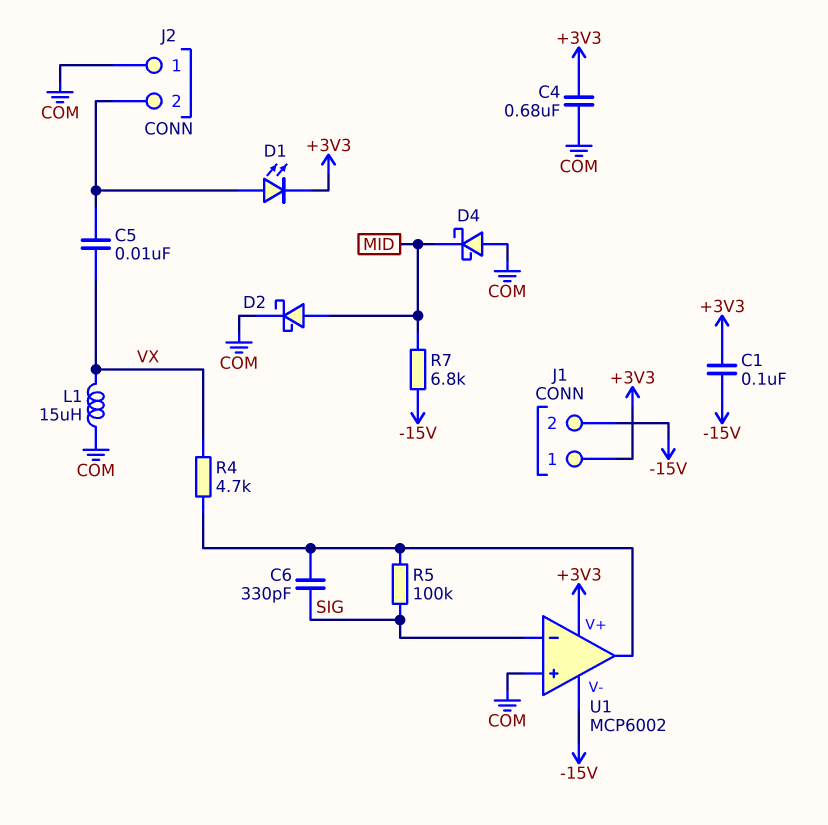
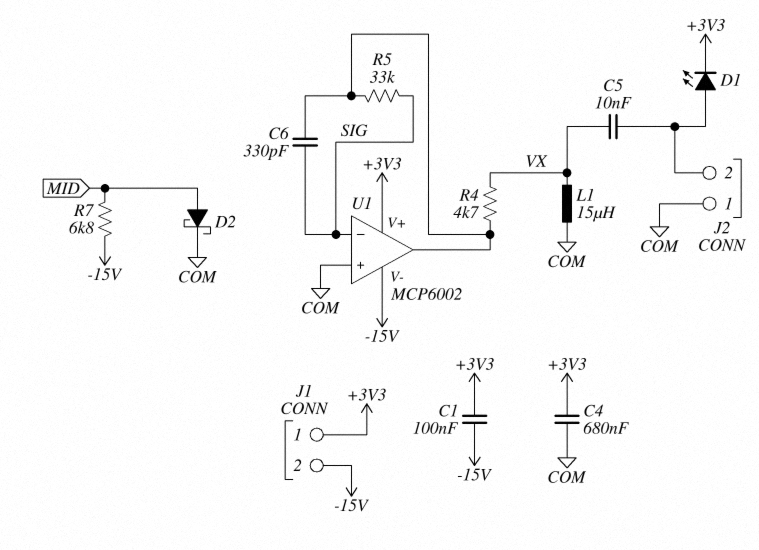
D4: schottky (A COM, K MID) -> none
R5: 100k (SIG, U1/out) -> 33k (SIG, U1/out)

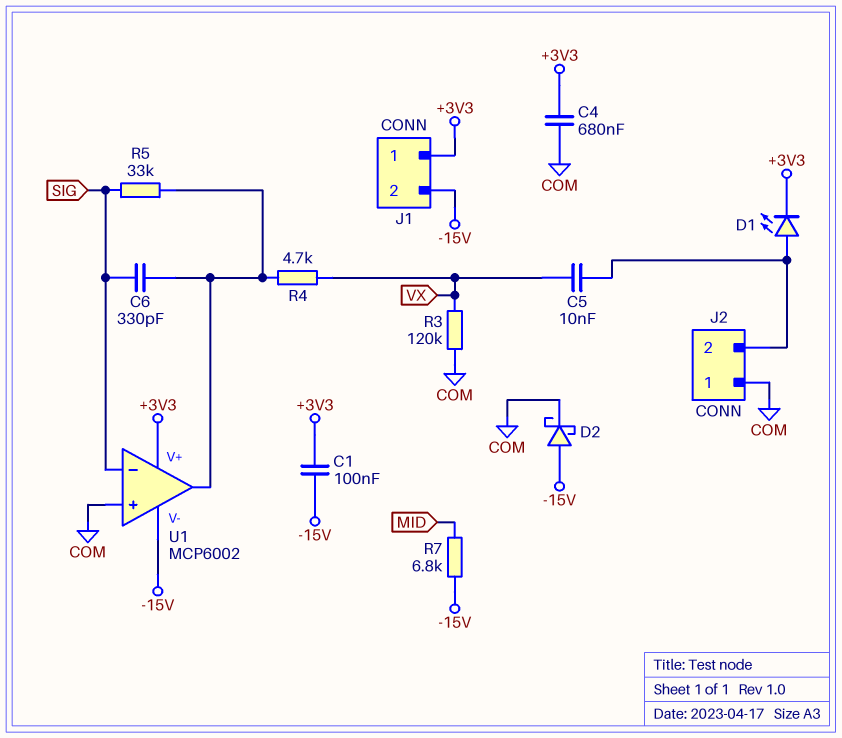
D2: schottky (A MID, K COM) -> schottky (A -15V, K COM)
L1: 15uH (COM, VX) -> none
R3: none -> 120k (COM, VX)

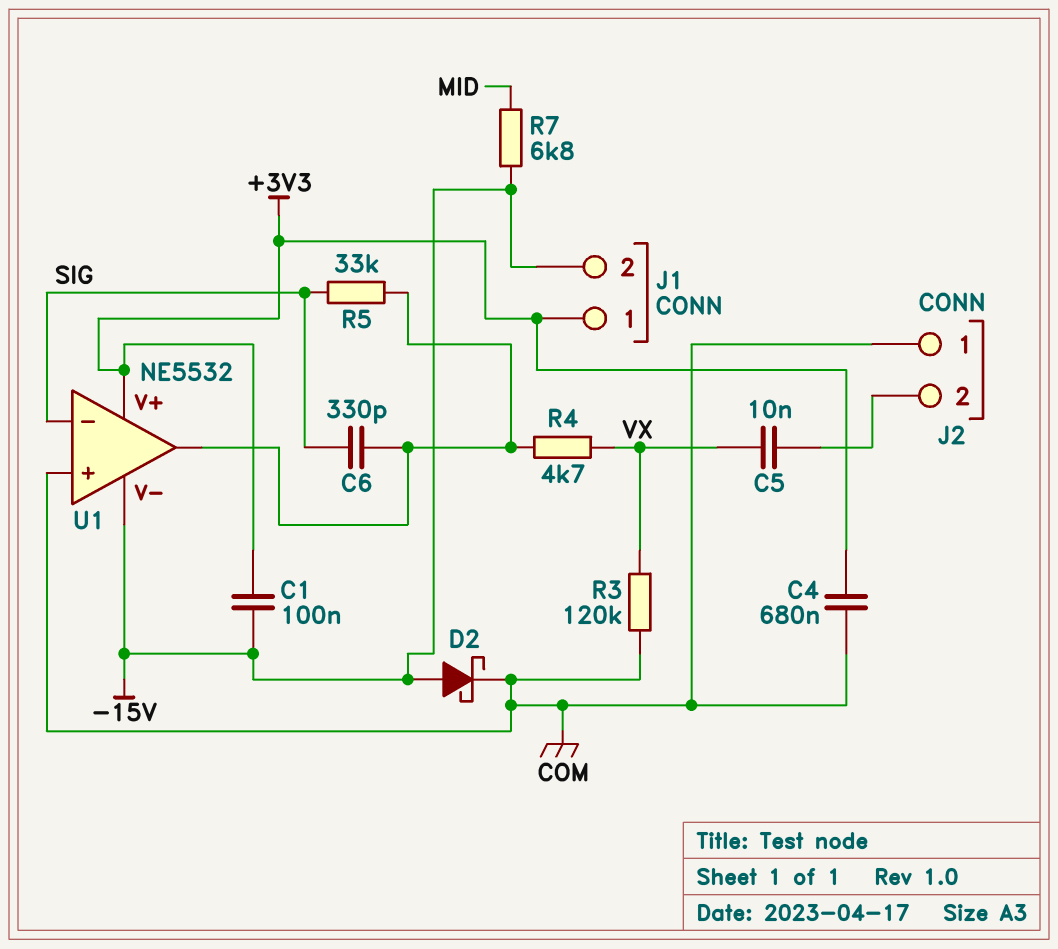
D1: LED (A J2/2, K +3V3) -> none
U1: MCP6002 -> NE5532

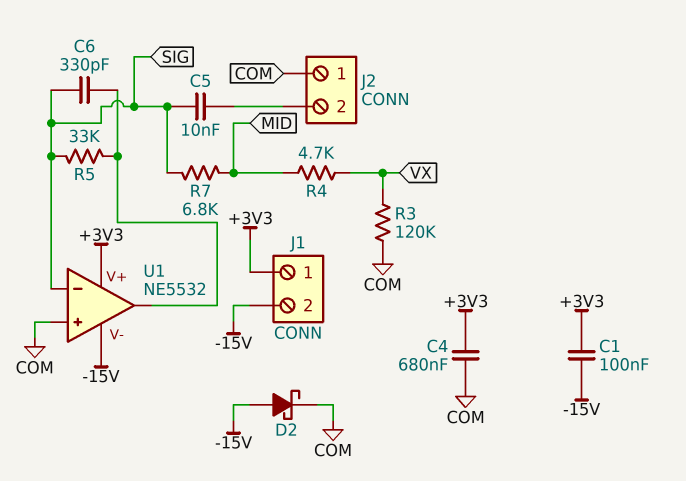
C5: 10nF (J2/2, VX) -> 10nF (J2/2, SIG)
R4: 4.7k (U1/out, VX) -> 4.7k (MID, VX)
R7: 6.8k (-15V, MID) -> 6.8k (MID, SIG)

